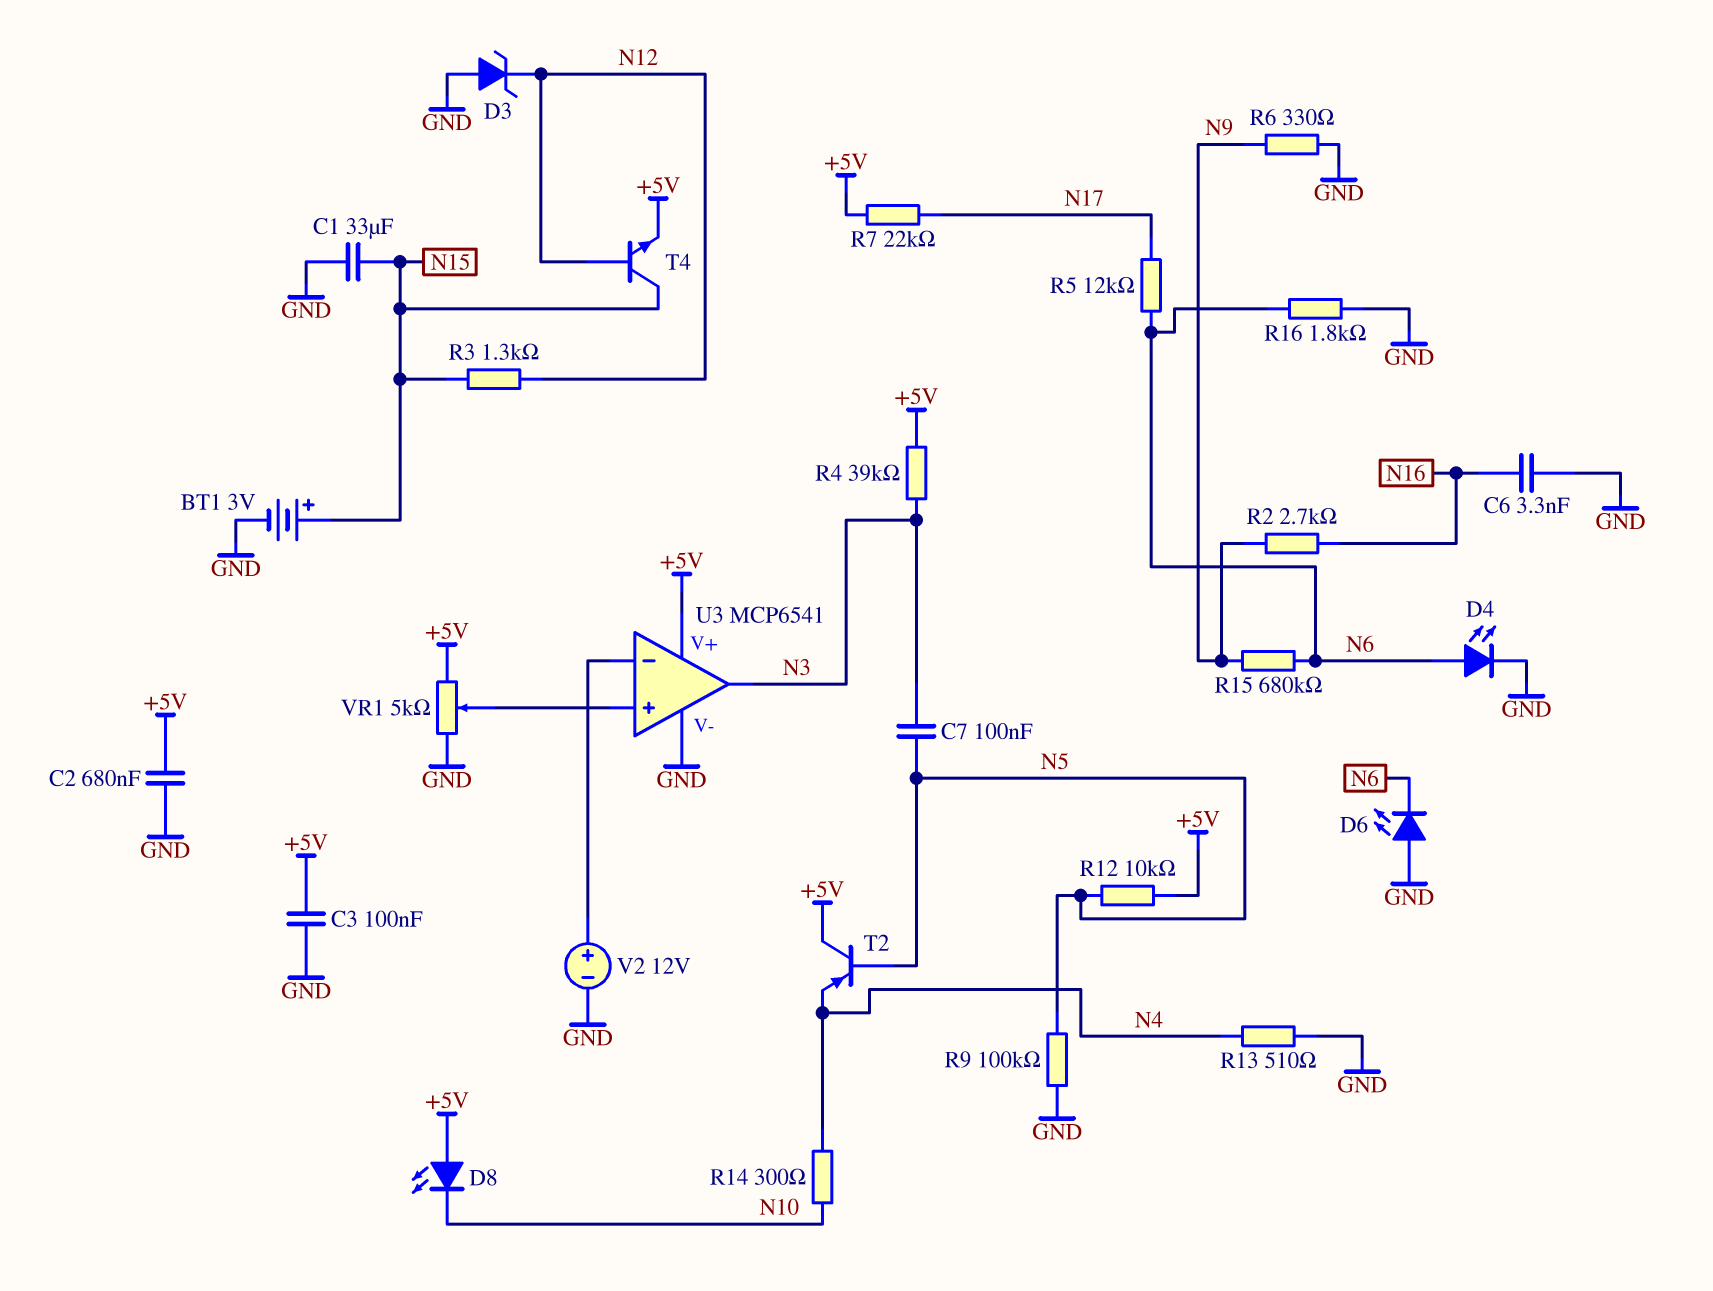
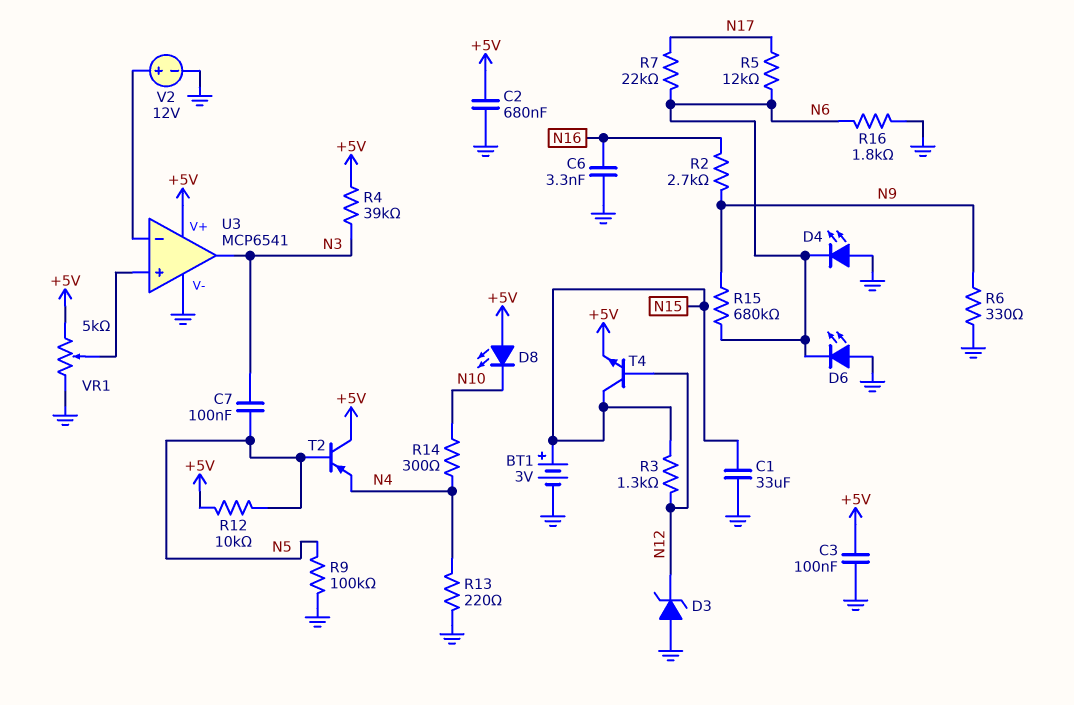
D4: LED (A N6, K GND) -> LED (A GND, K N6)
R7: 22k (+5V, N17) -> 22k (N6, N17)
R13: 510 (GND, N4) -> 220 (GND, N4)

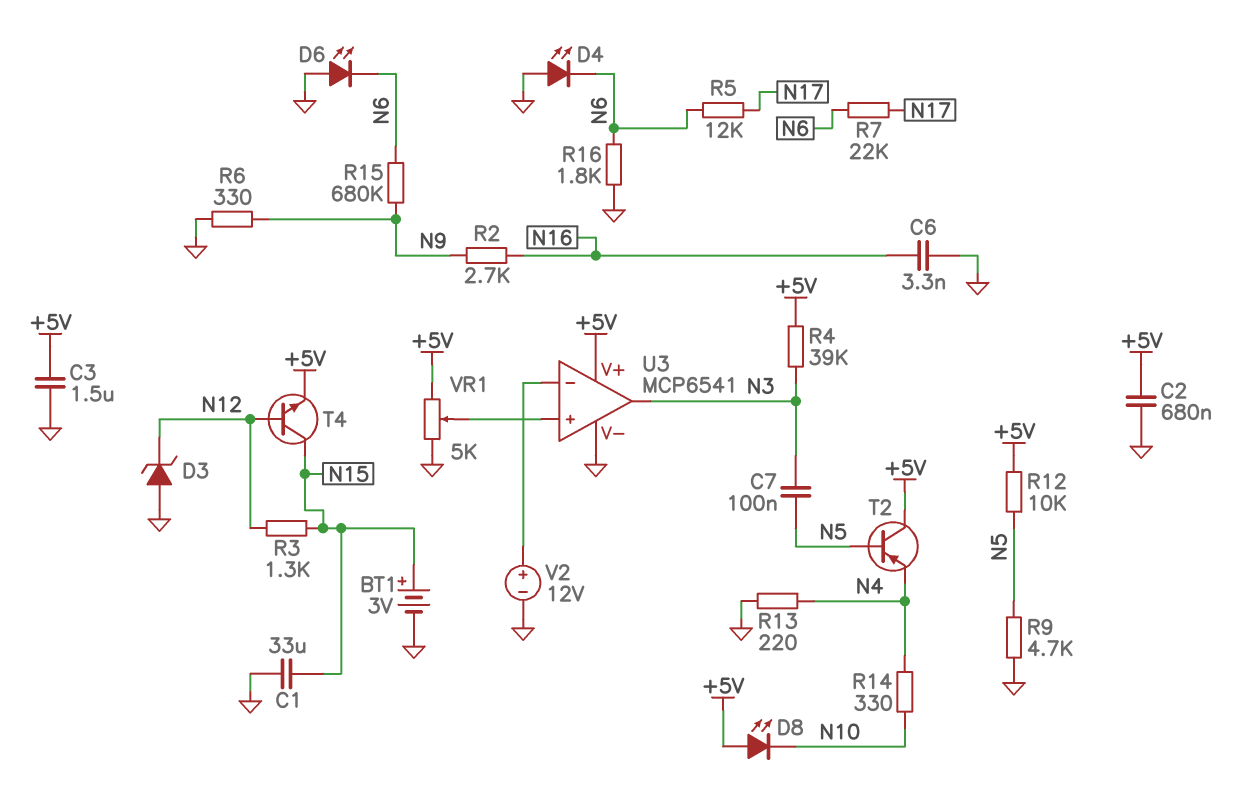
C3: 100nF (+5V, GND) -> 1.5uF (+5V, GND)
R9: 100k (GND, N5) -> 4.7k (GND, N5)
R14: 300 (N4, N10) -> 330 (N4, N10)

